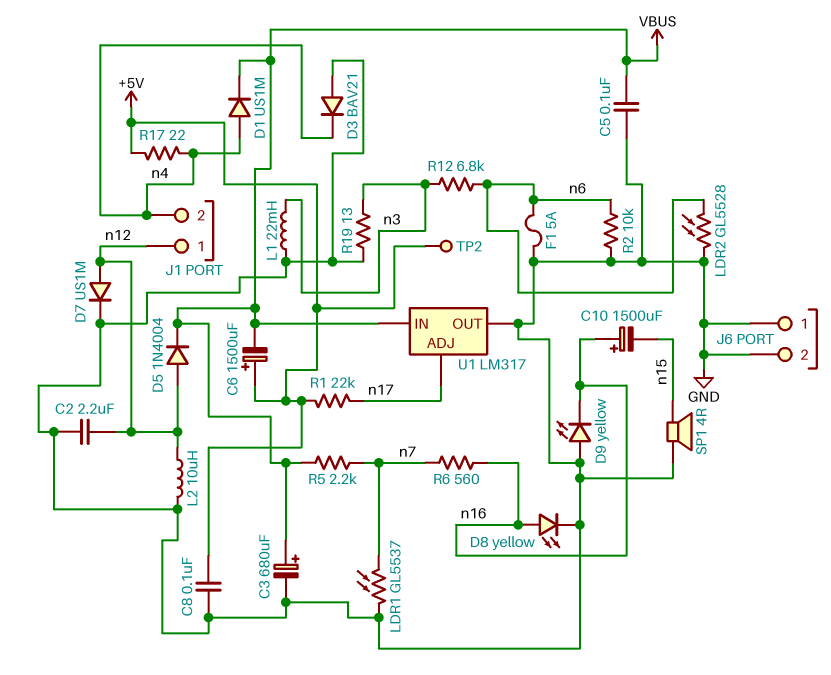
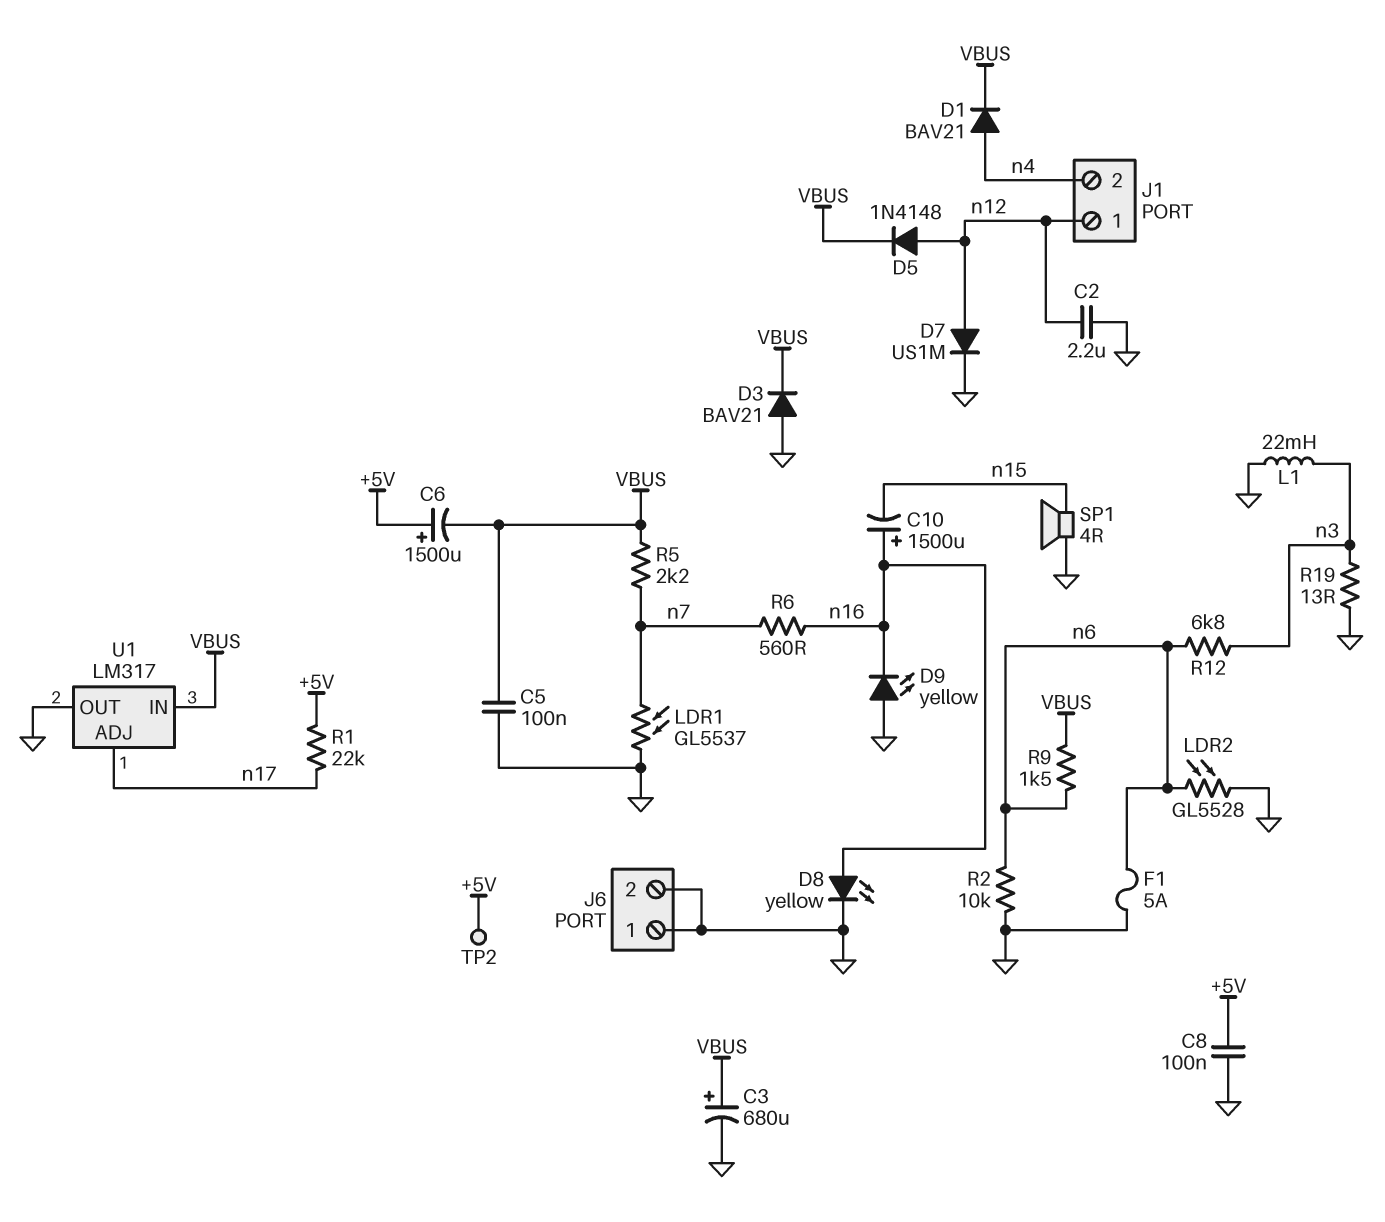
D1: diode US1M (A n4, K VBUS) -> diode BAV21 (A n4, K VBUS)
D3: diode BAV21 (A GND, K n4) -> diode BAV21 (A GND, K VBUS)
D5: diode 1N4004 (A n12, K VBUS) -> diode 1N4148 (A n12, K VBUS)
L2: 10uH (GND, n12) -> none
R9: none -> 1.5k (VBUS, n6)
R17: 22 (+5V, n4) -> none

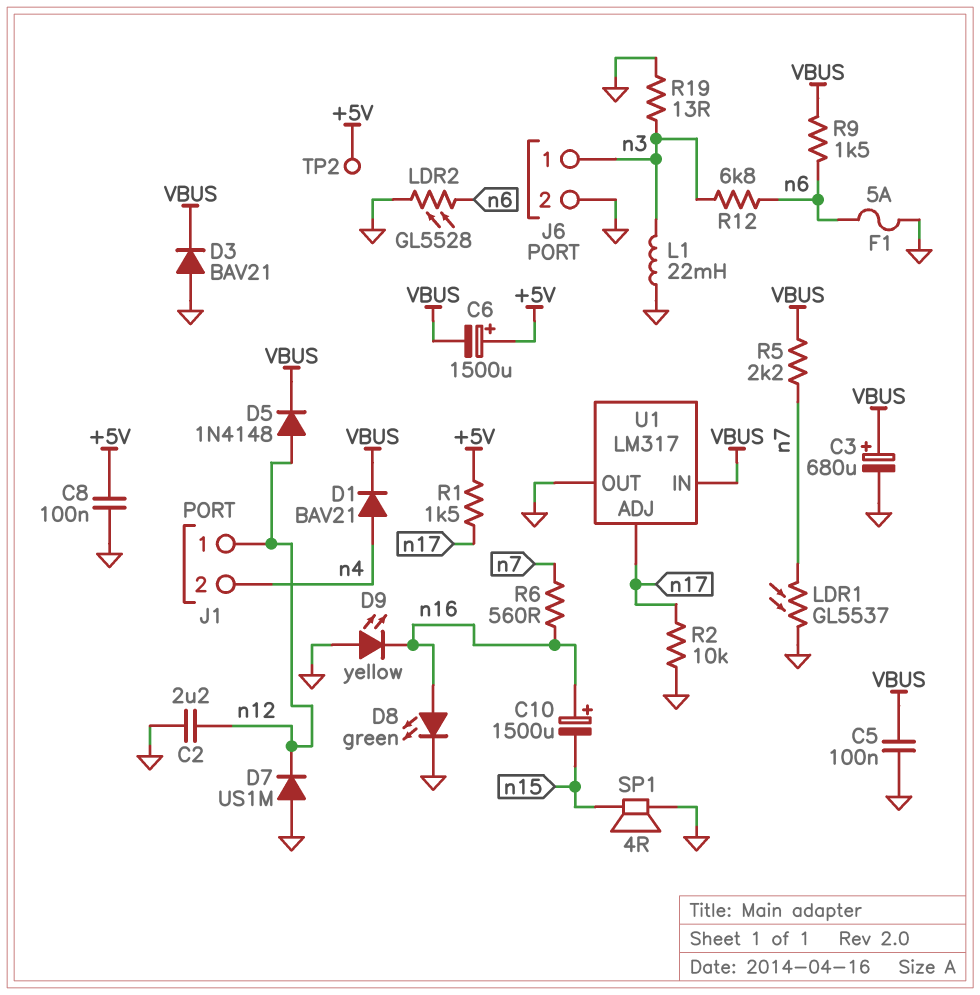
D7: diode US1M (A n12, K GND) -> diode US1M (A GND, K n12)
D8: LED yellow (A n16, K GND) -> LED green (A n16, K GND)
J6 pin 1: GND -> n3
R1: 22k (+5V, n17) -> 1.5k (+5V, n17)
R2: 10k (GND, n6) -> 10k (GND, n17)

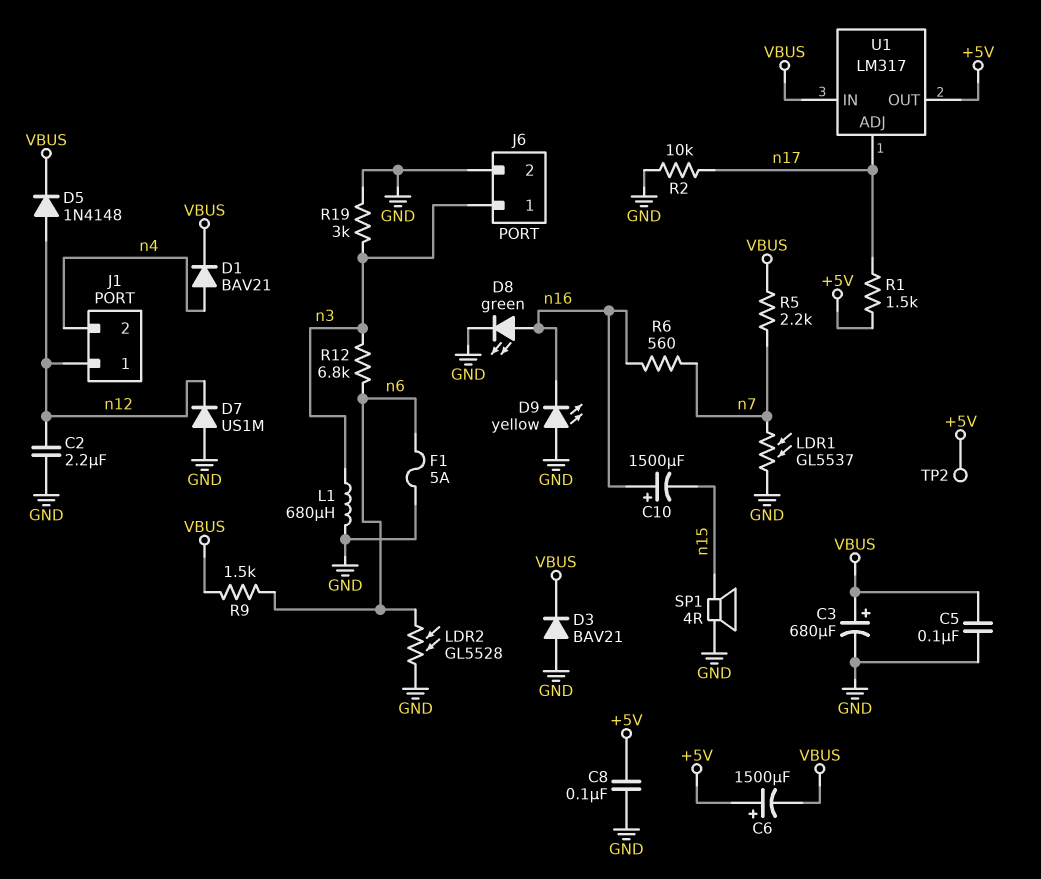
L1: 22mH (GND, n3) -> 680uH (GND, n3)
R19: 13 (GND, n3) -> 3k (GND, n3)
U1 pin OUT: GND -> +5V

